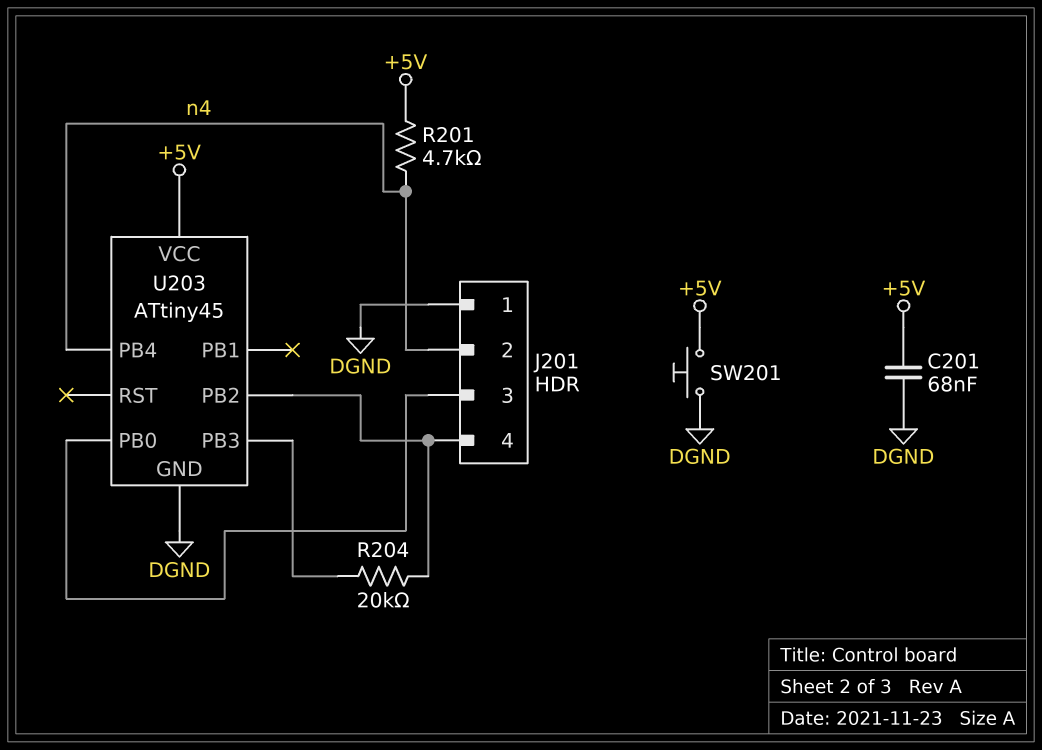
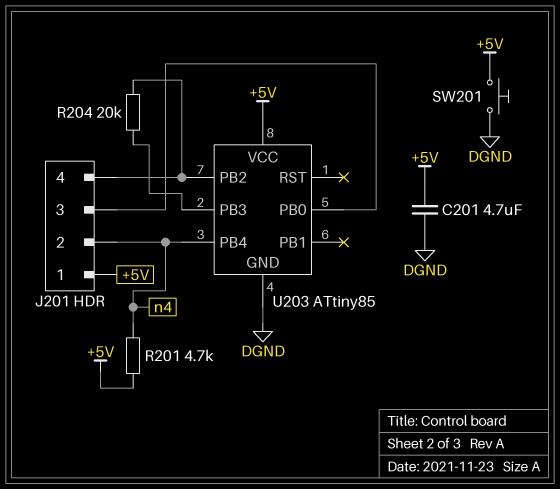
C201: 68nF (+5V, DGND) -> 4.7uF (+5V, DGND)
J201 pin 1: DGND -> +5V
U203: ATtiny45 -> ATtiny85

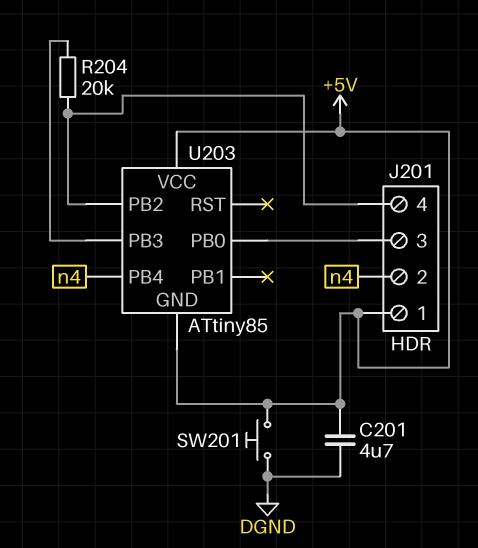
R201: 4.7k (+5V, n4) -> none
U203 pin GND: DGND -> +5V

